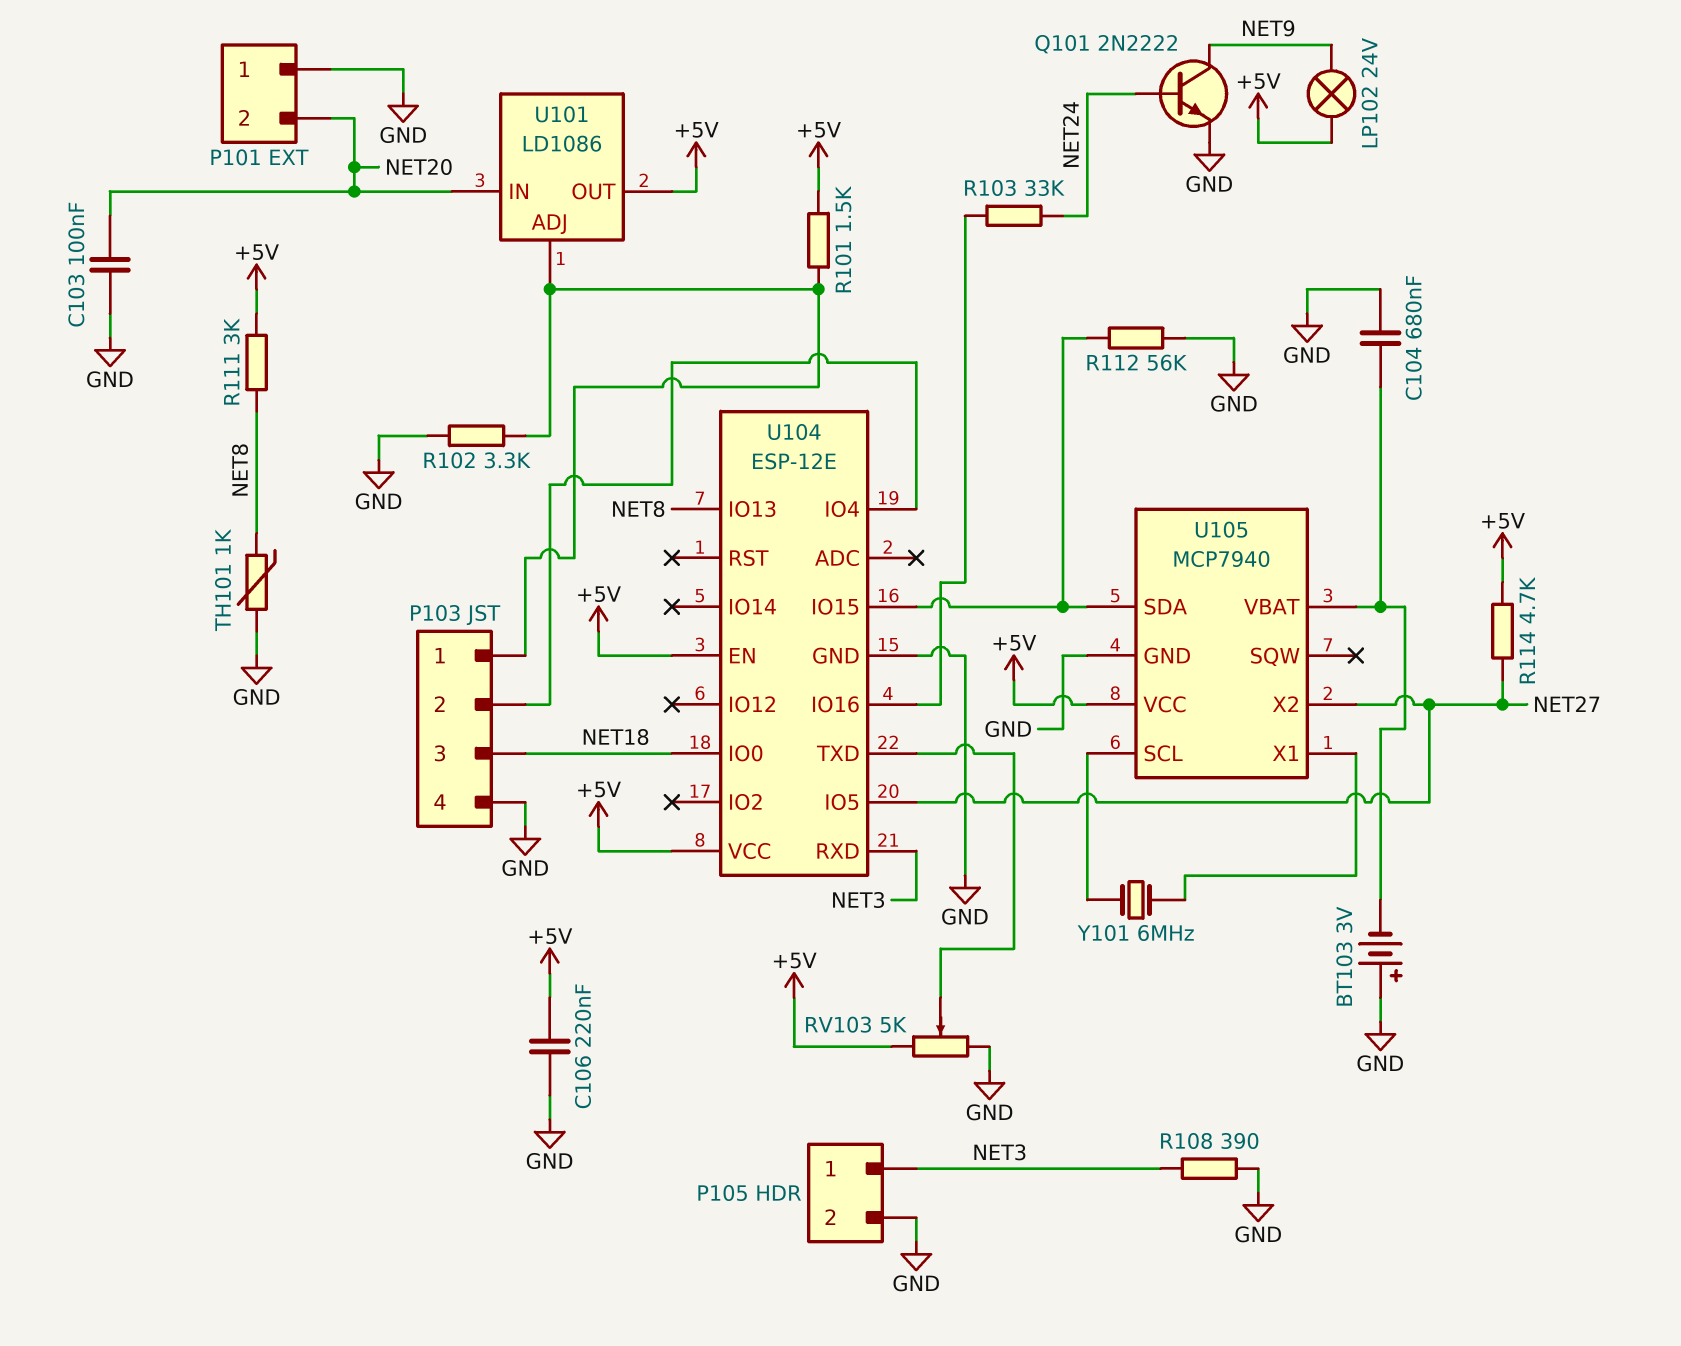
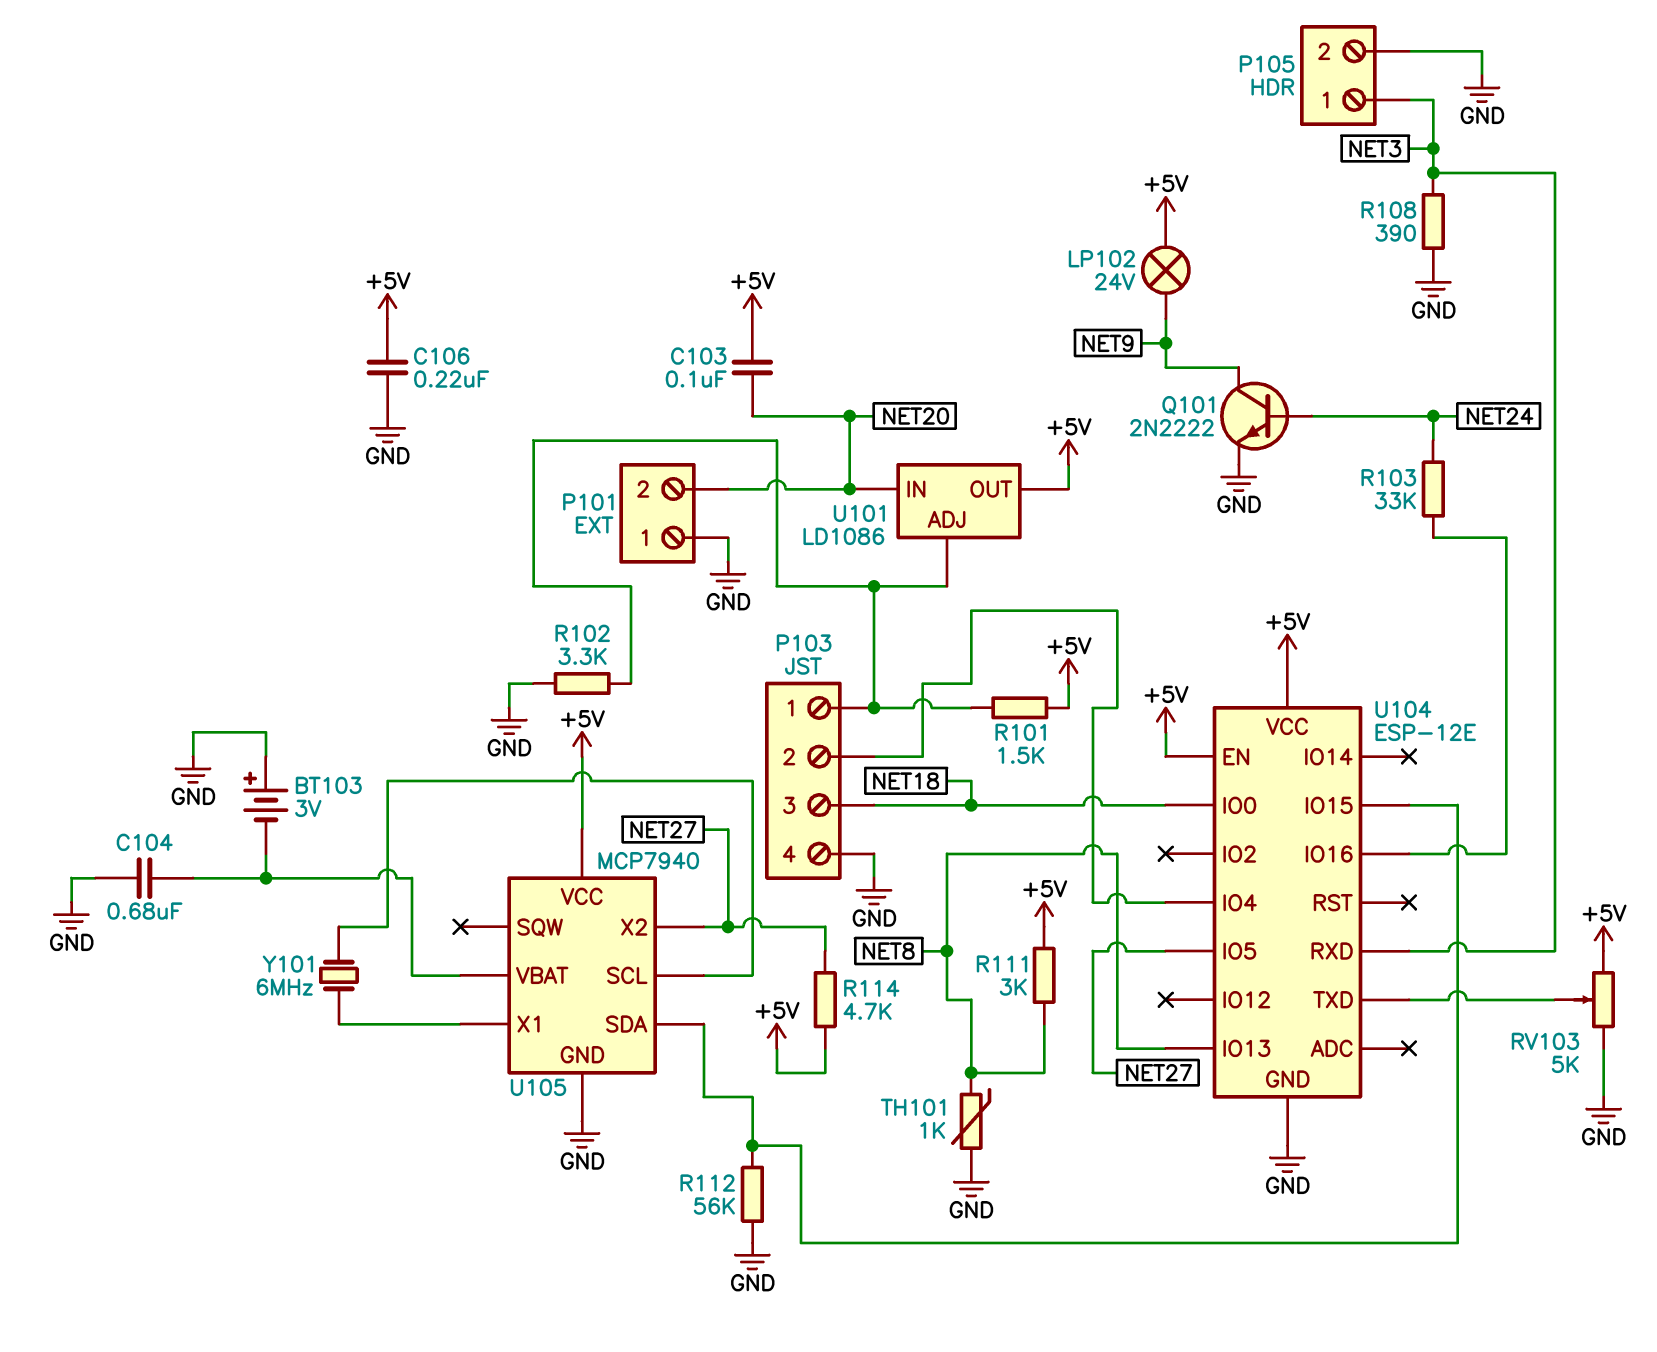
C103: 100nF (GND, NET20) -> 100nF (+5V, NET20)

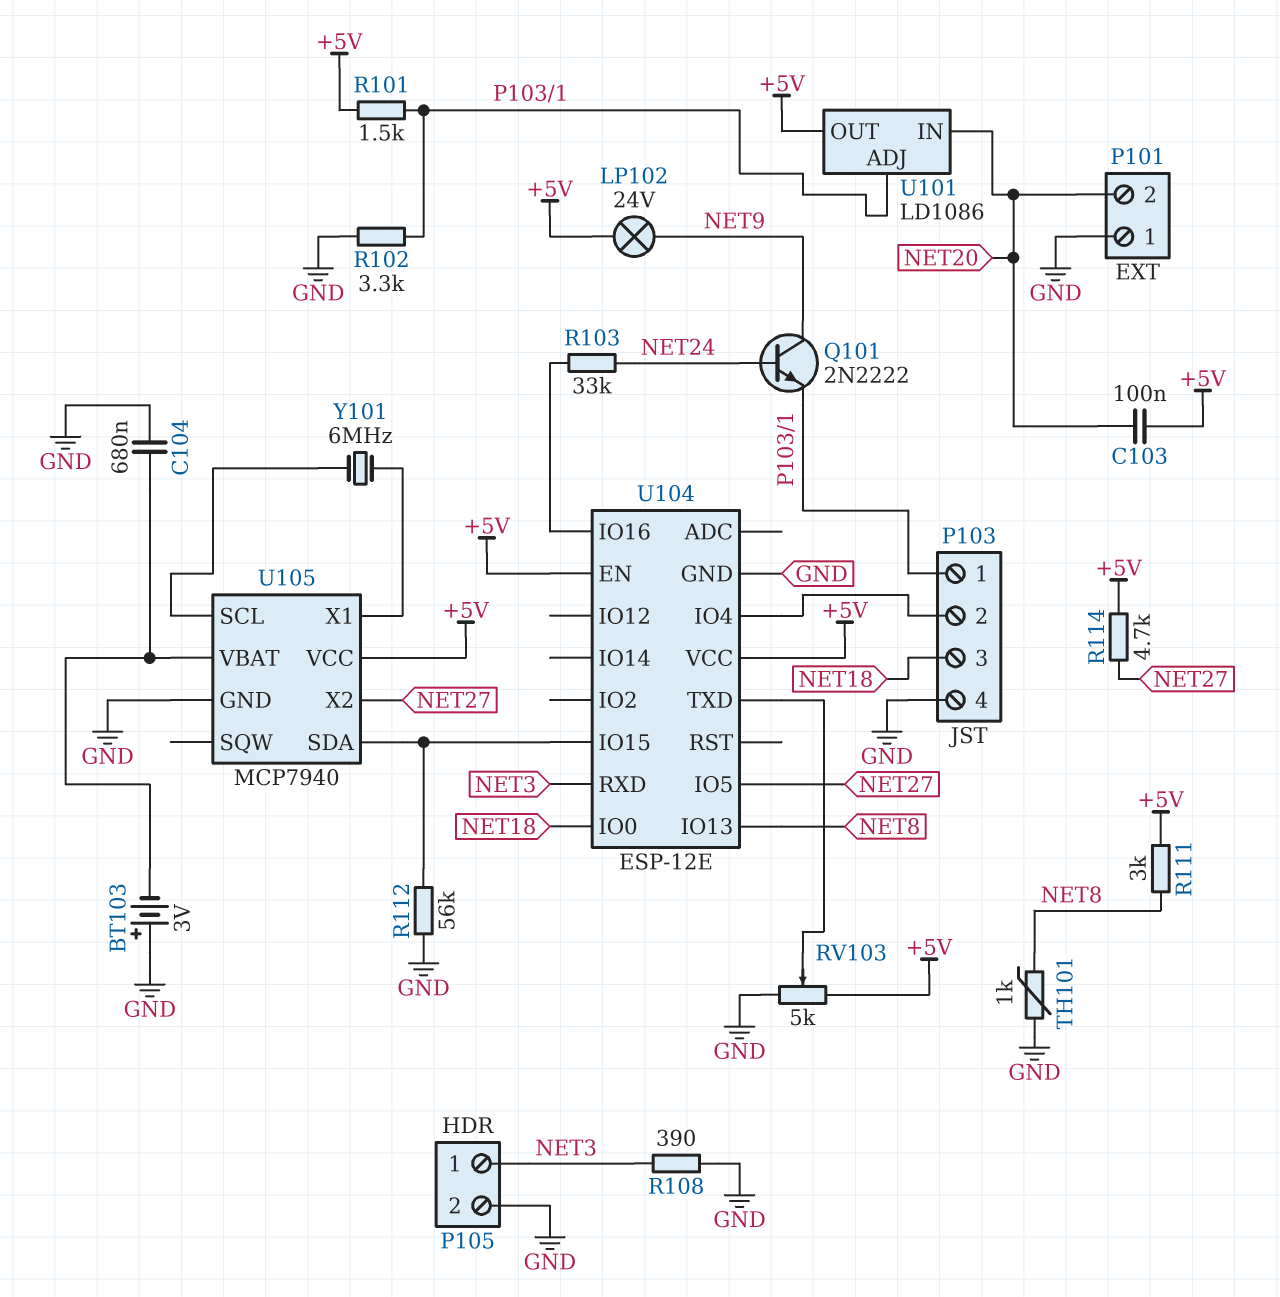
C106: 220nF (+5V, GND) -> none
Q101: NPN 2N2222 (B NET24, C NET9, E GND) -> NPN 2N2222 (B NET24, C NET9, E P103/1)

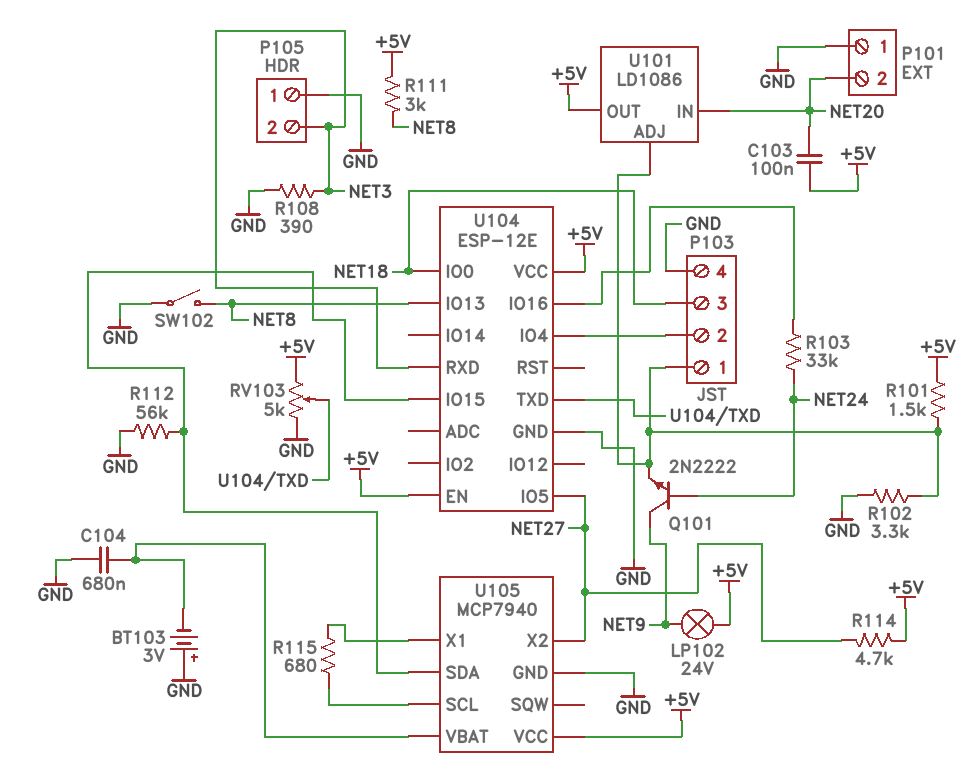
P105 pin 1: NET3 -> GND
P105 pin 2: GND -> NET3
R115: none -> 680 (U105/SCL, U105/X1)
SW102: none -> switch (GND, NET8)
TH101: 1k (GND, NET8) -> none
Y101: 6MHz (U105/SCL, U105/X1) -> none

